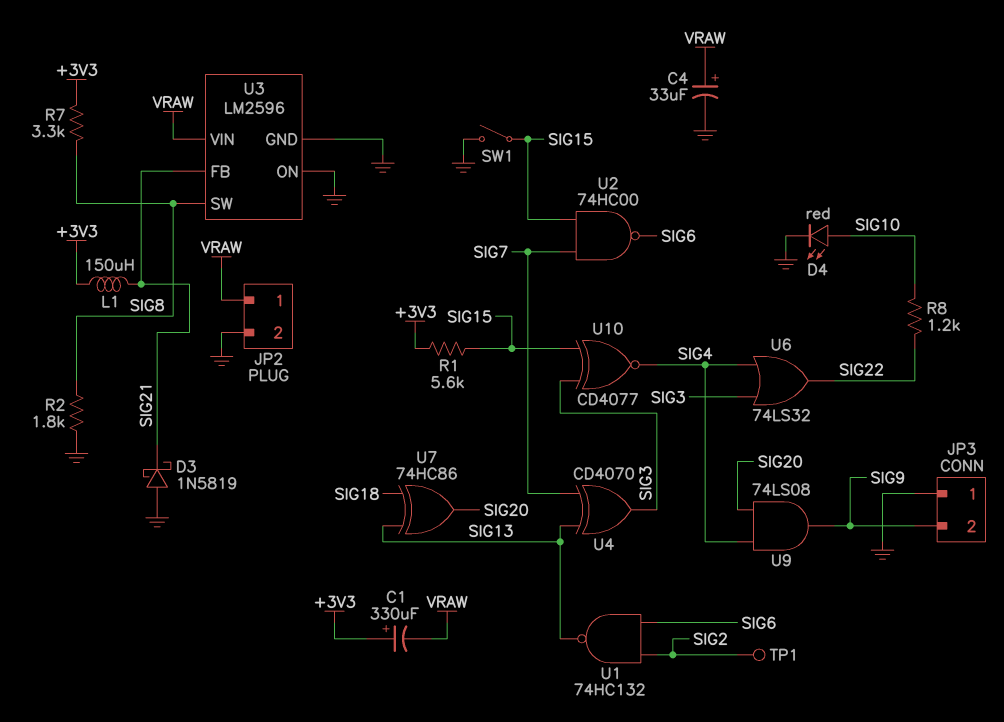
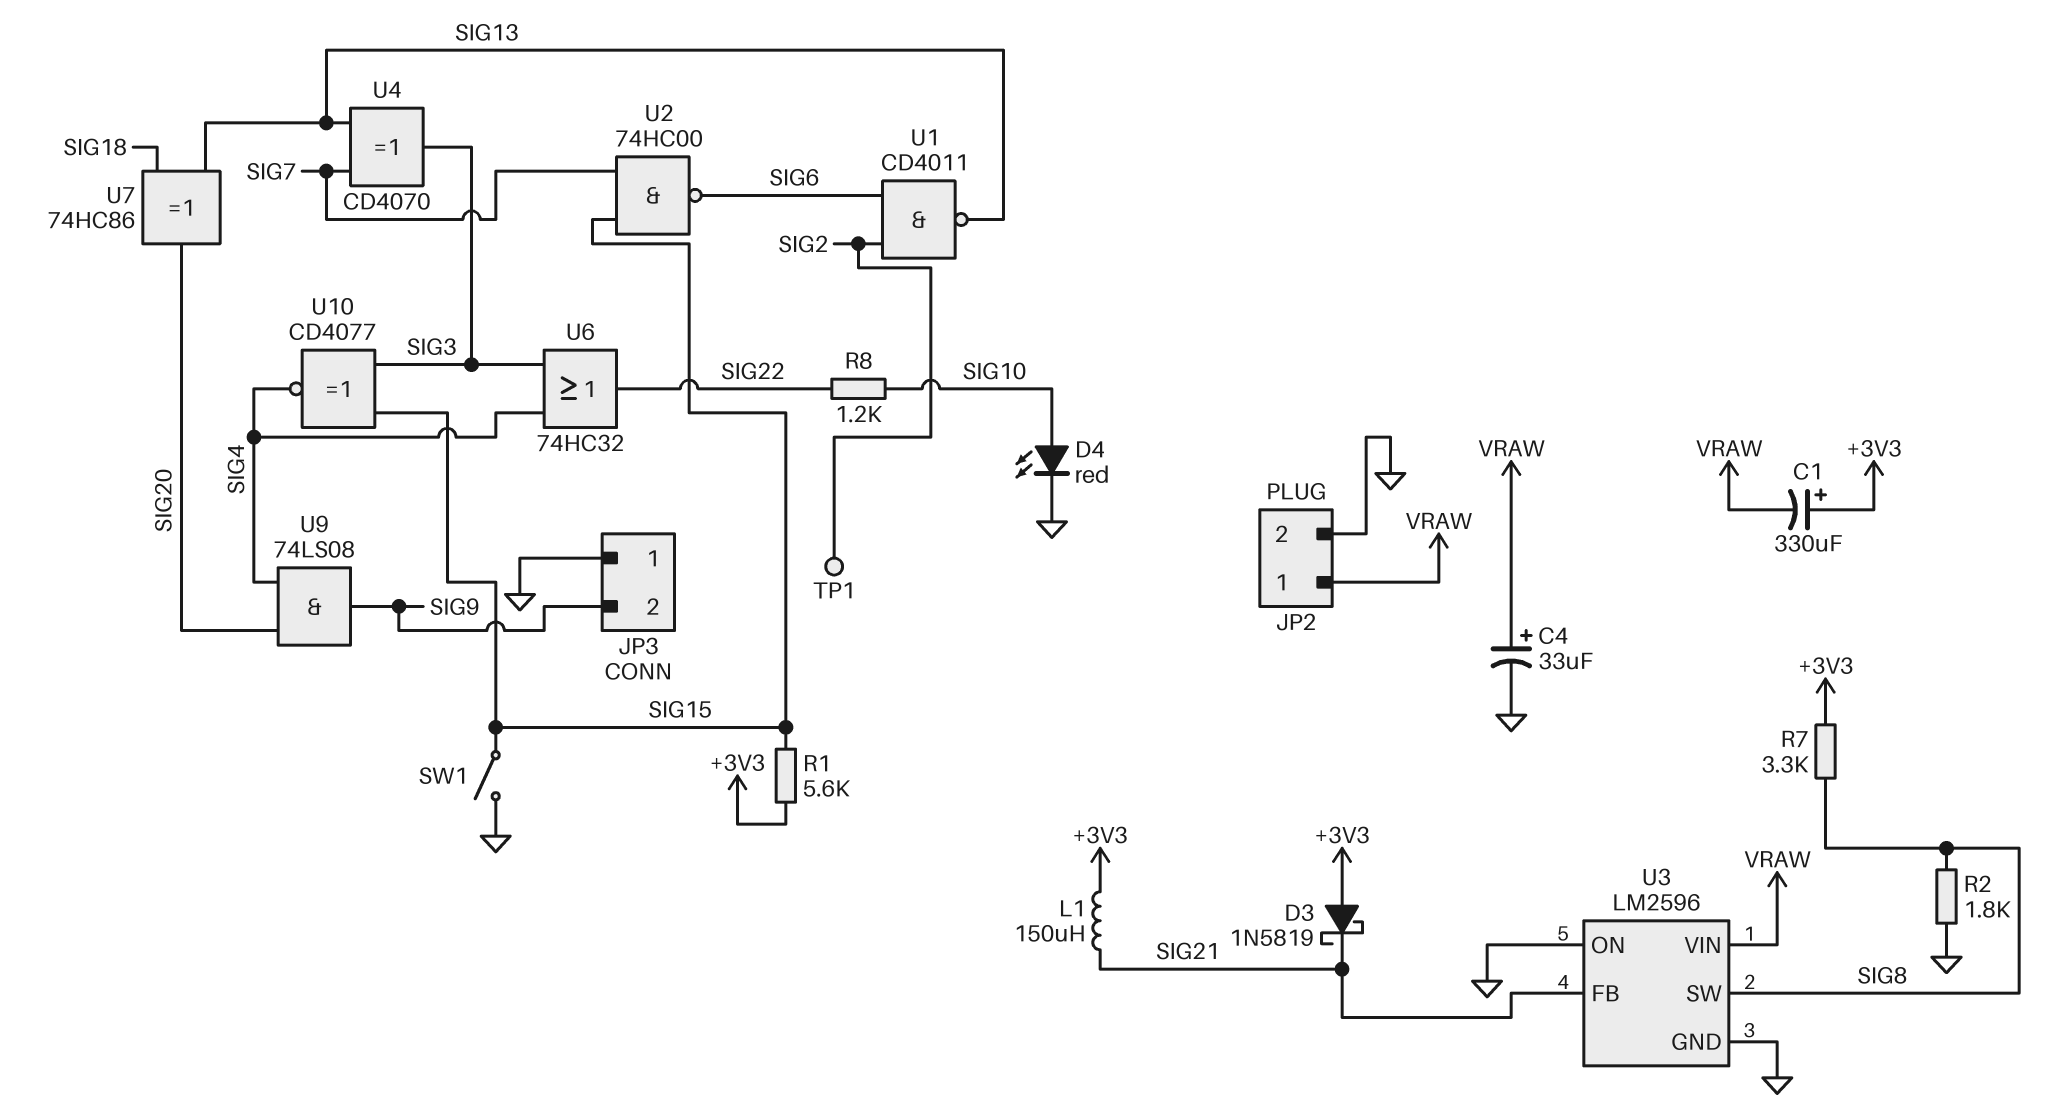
D3: schottky 1N5819 (A GND, K SIG21) -> schottky 1N5819 (A +3V3, K SIG21)
U1: NAND 74HC132 (in SIG2, in SIG6, out SIG13) -> NAND CD4011 (in SIG2, in SIG6, out SIG13)
U6: OR 74LS32 (in SIG3, in SIG4, out SIG22) -> OR 74HC32 (in SIG3, in SIG4, out SIG22)

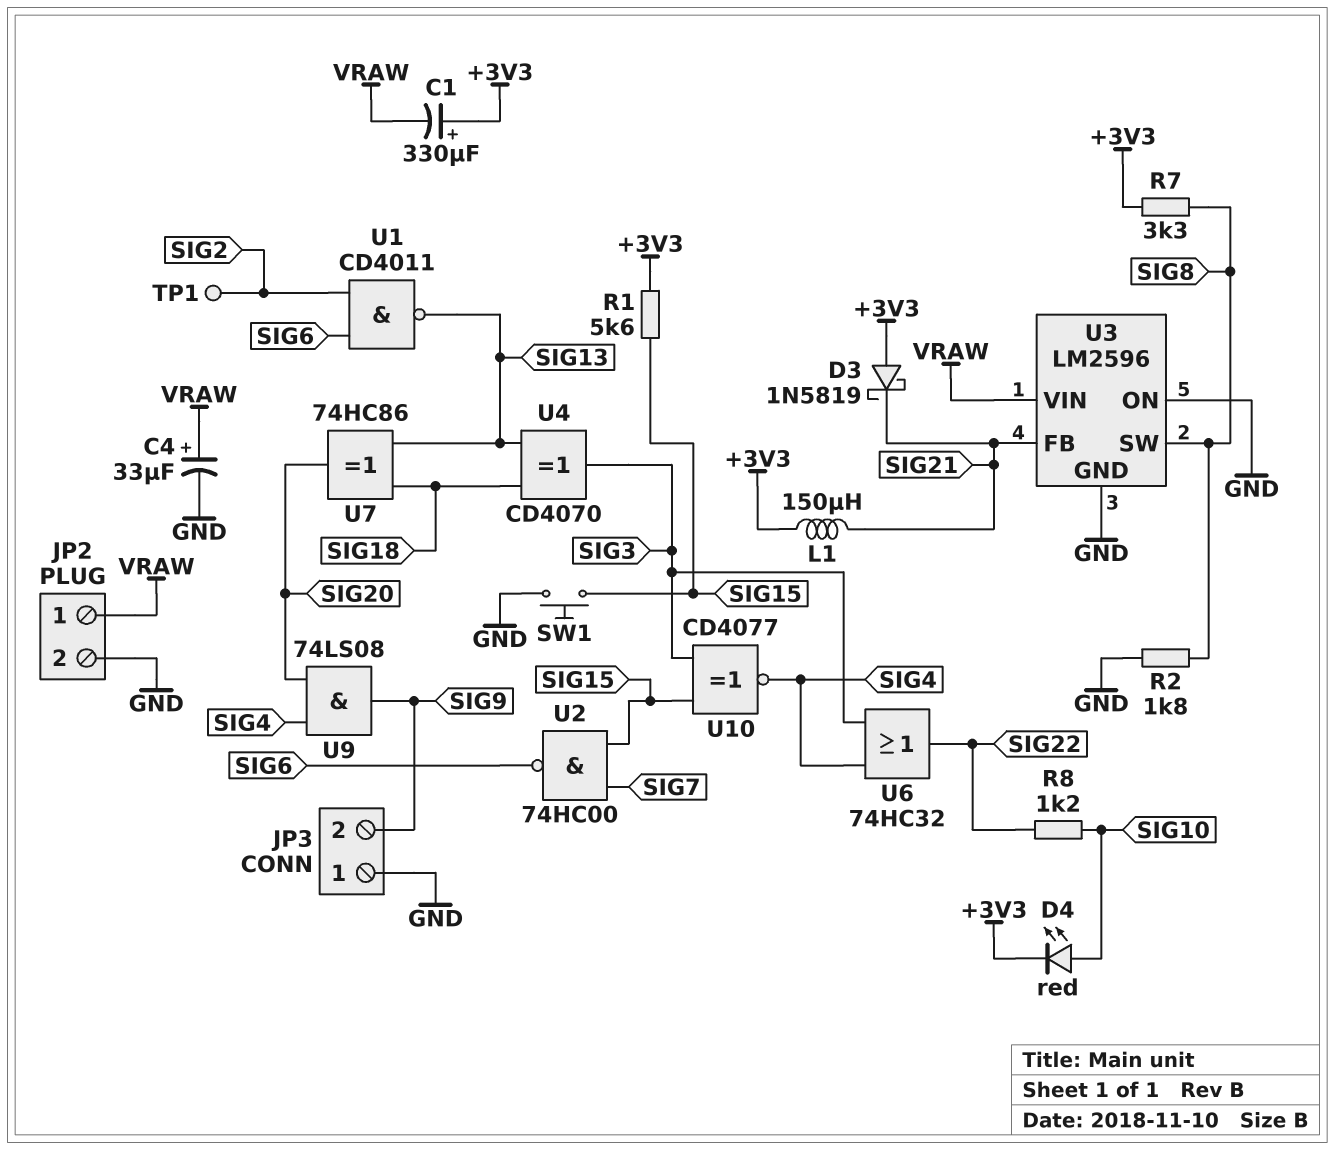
D4: LED red (A SIG10, K GND) -> LED red (A SIG10, K +3V3)
SW1: switch (GND, SIG15) -> button (GND, SIG15)
U4: XOR CD4070 (in SIG7, in SIG13, out SIG3) -> XOR CD4070 (in SIG13, in SIG18, out SIG3)

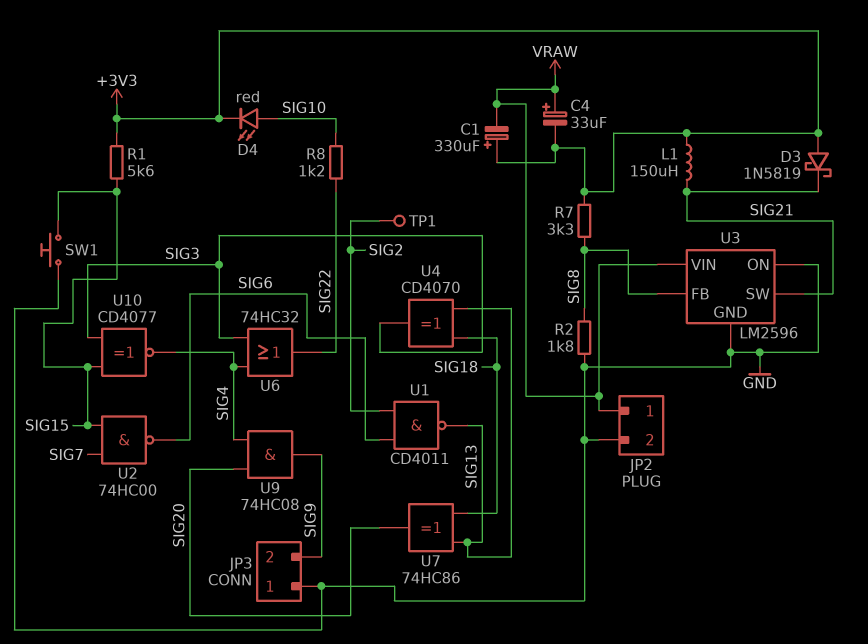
C4: 33uF (plus VRAW, minus GND) -> 33uF (plus VRAW, minus +3V3)
U3 pin FB: SIG21 -> SIG8
U3 pin SW: SIG8 -> SIG21
U9: AND 74LS08 (in SIG4, in SIG20, out SIG9) -> AND 74HC08 (in SIG4, in SIG20, out SIG9)

